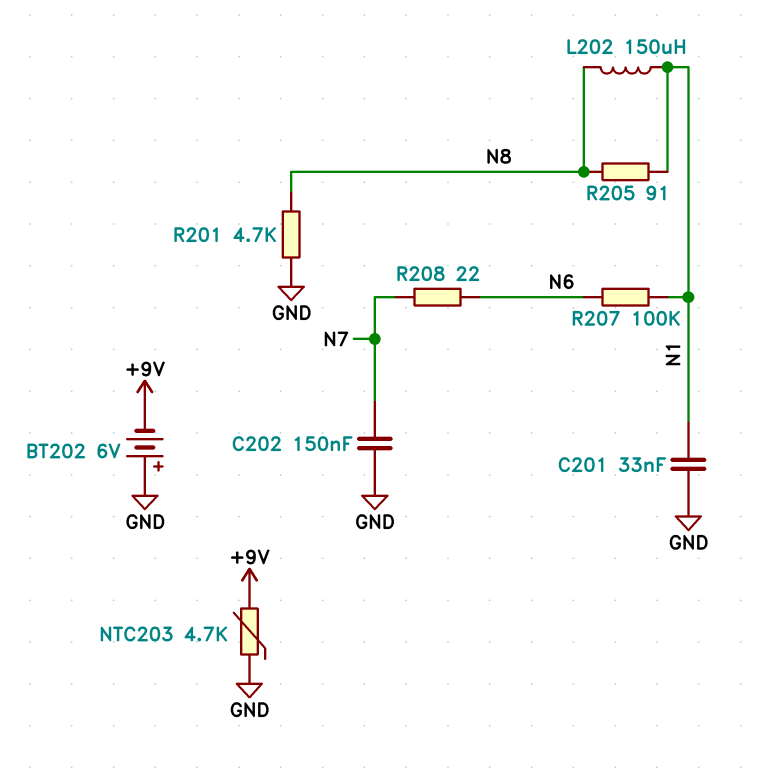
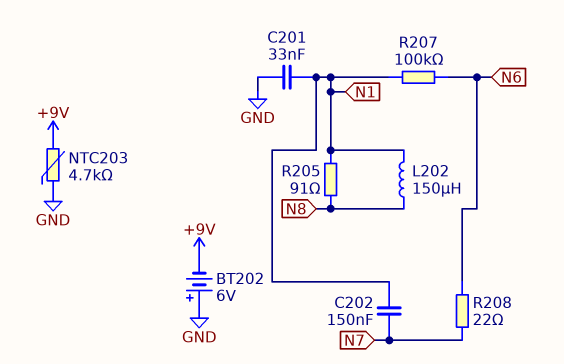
C202: 150nF (GND, N7) -> 150nF (N1, N7)
R201: 4.7k (GND, N8) -> none

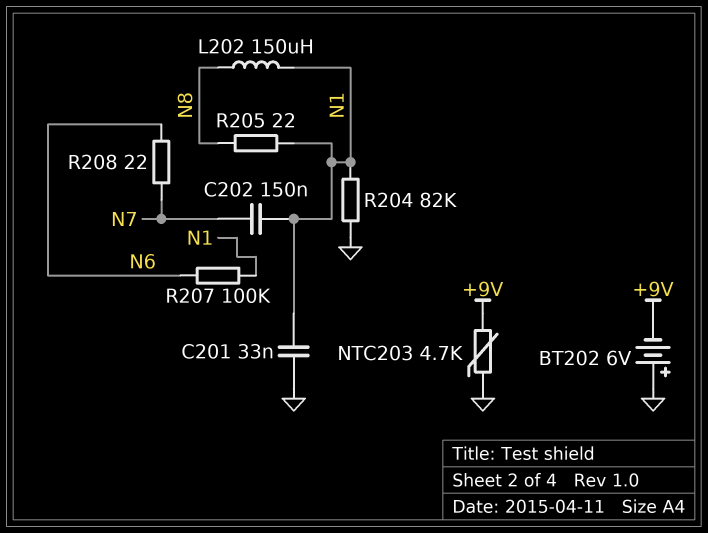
R204: none -> 82k (GND, N1)
R205: 91 (N1, N8) -> 22 (N1, N8)

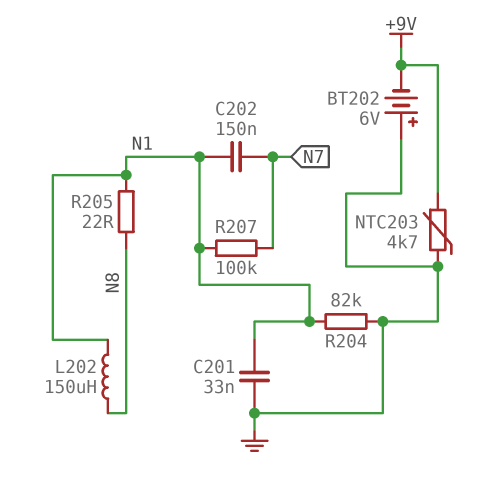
R207: 100k (N1, N6) -> 100k (N1, N7)
R208: 22 (N6, N7) -> none

